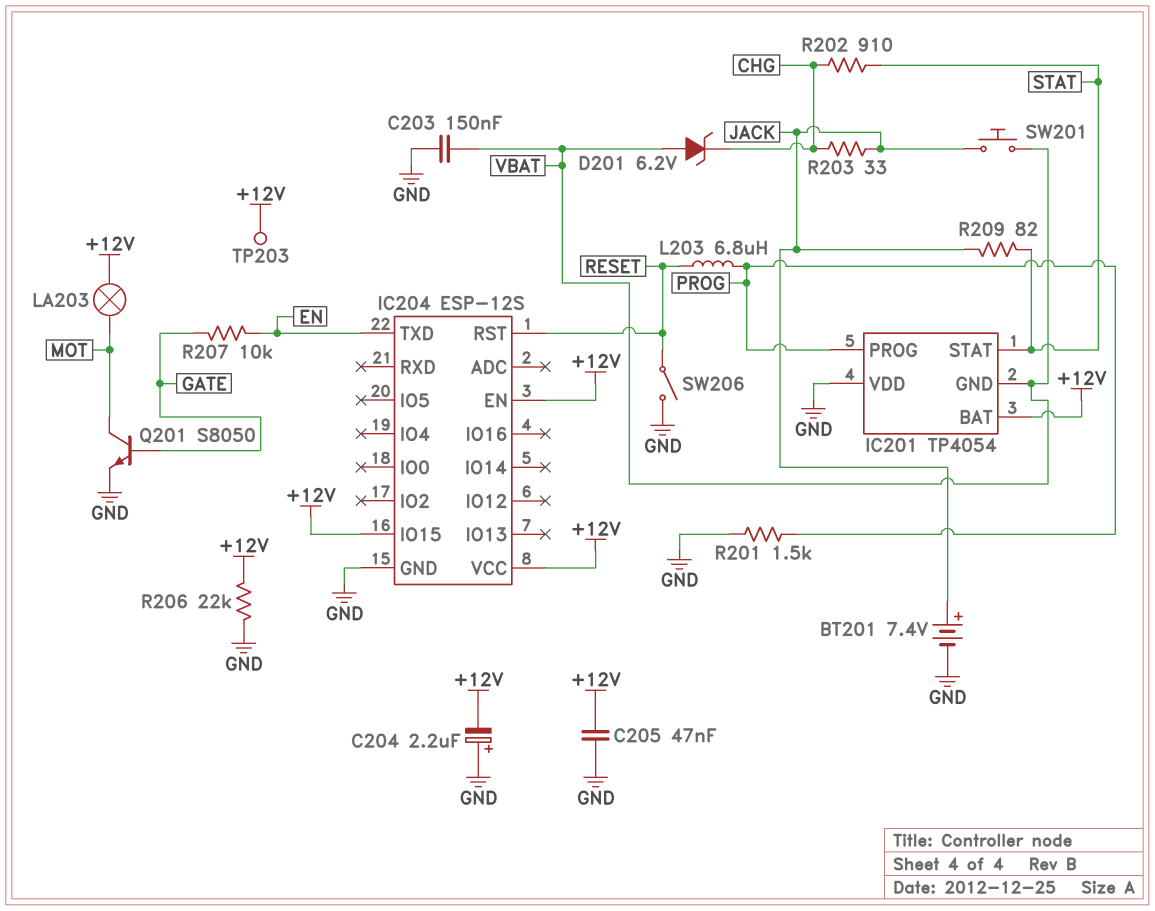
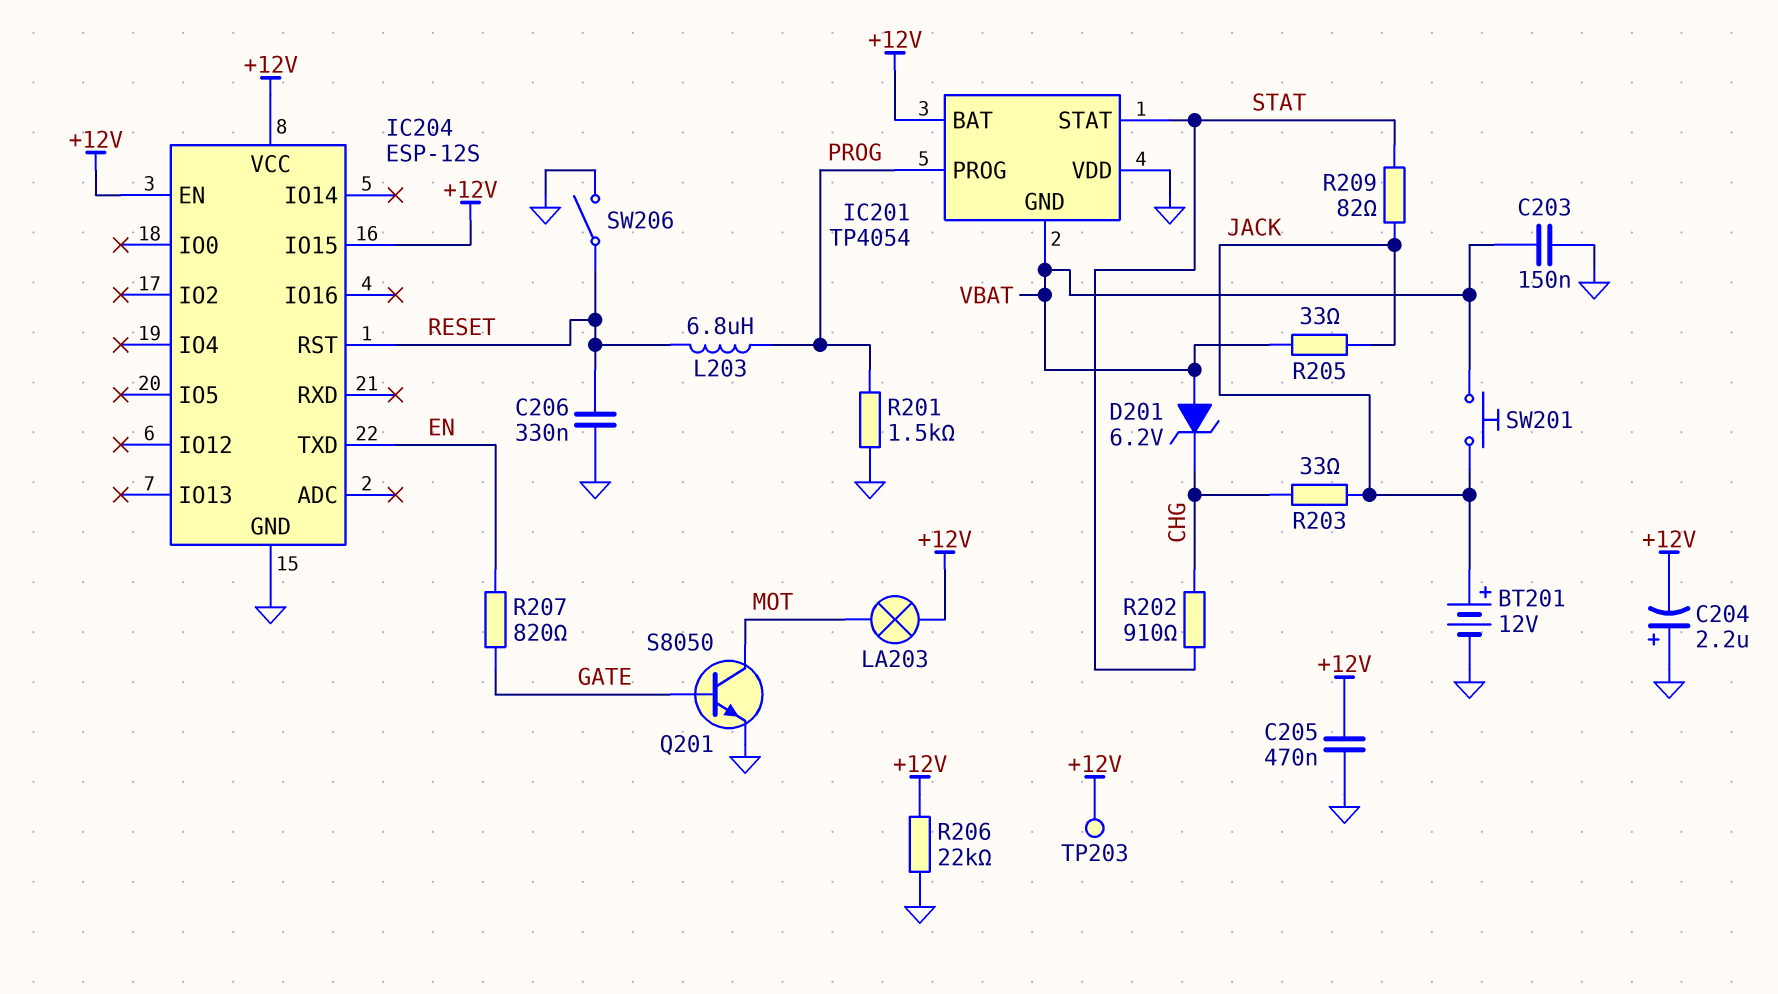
BT201: 7.4V (plus JACK, minus GND) -> 12V (plus JACK, minus GND)
C205: 47nF (+12V, GND) -> 470nF (+12V, GND)
C206: none -> 330nF (GND, RESET)
R205: none -> 33 (JACK, VBAT)
R207: 10k (EN, GATE) -> 820 (EN, GATE)

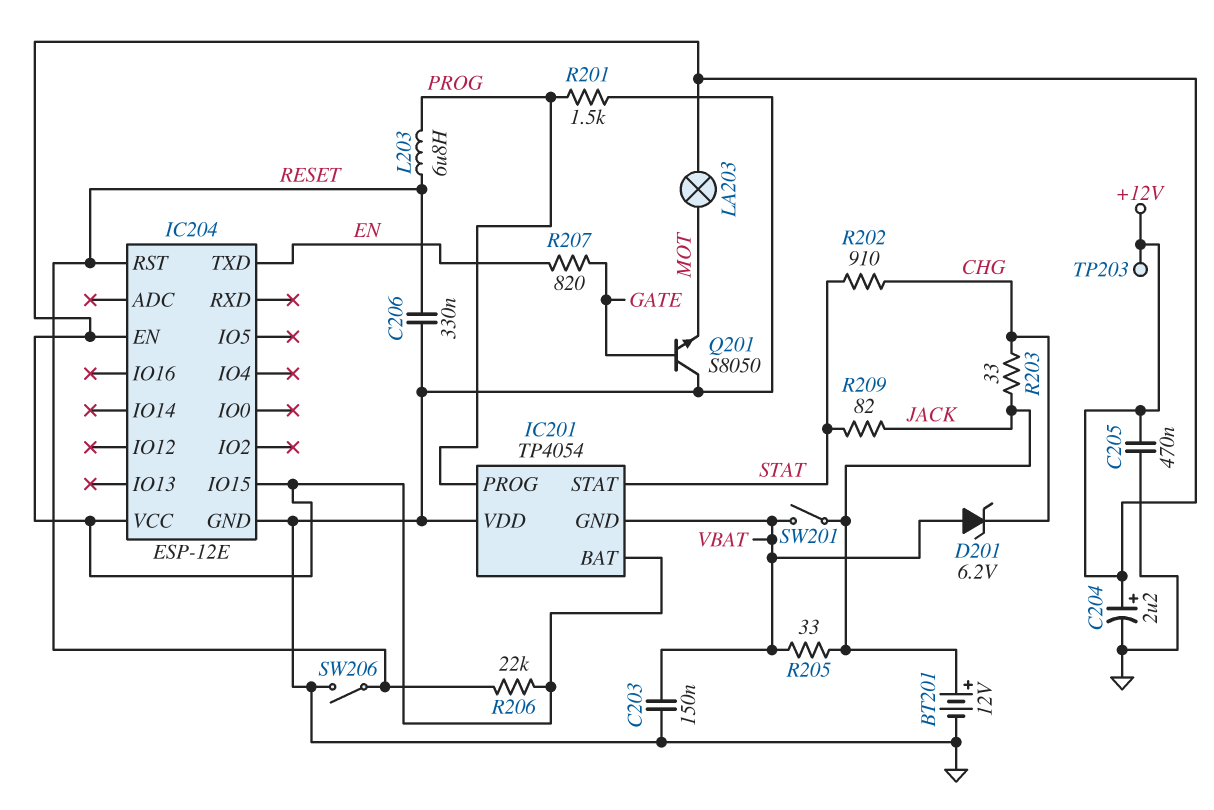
C204: 2.2uF (plus GND, minus +12V) -> 2.2uF (plus +12V, minus GND)
IC204: ESP-12S -> ESP-12E
Q201: NPN S8050 (B GATE, C MOT, E GND) -> NPN S8050 (B GATE, C GND, E MOT)
R206: 22k (+12V, GND) -> 22k (+12V, RESET)
SW201: button (JACK, VBAT) -> switch (JACK, VBAT)

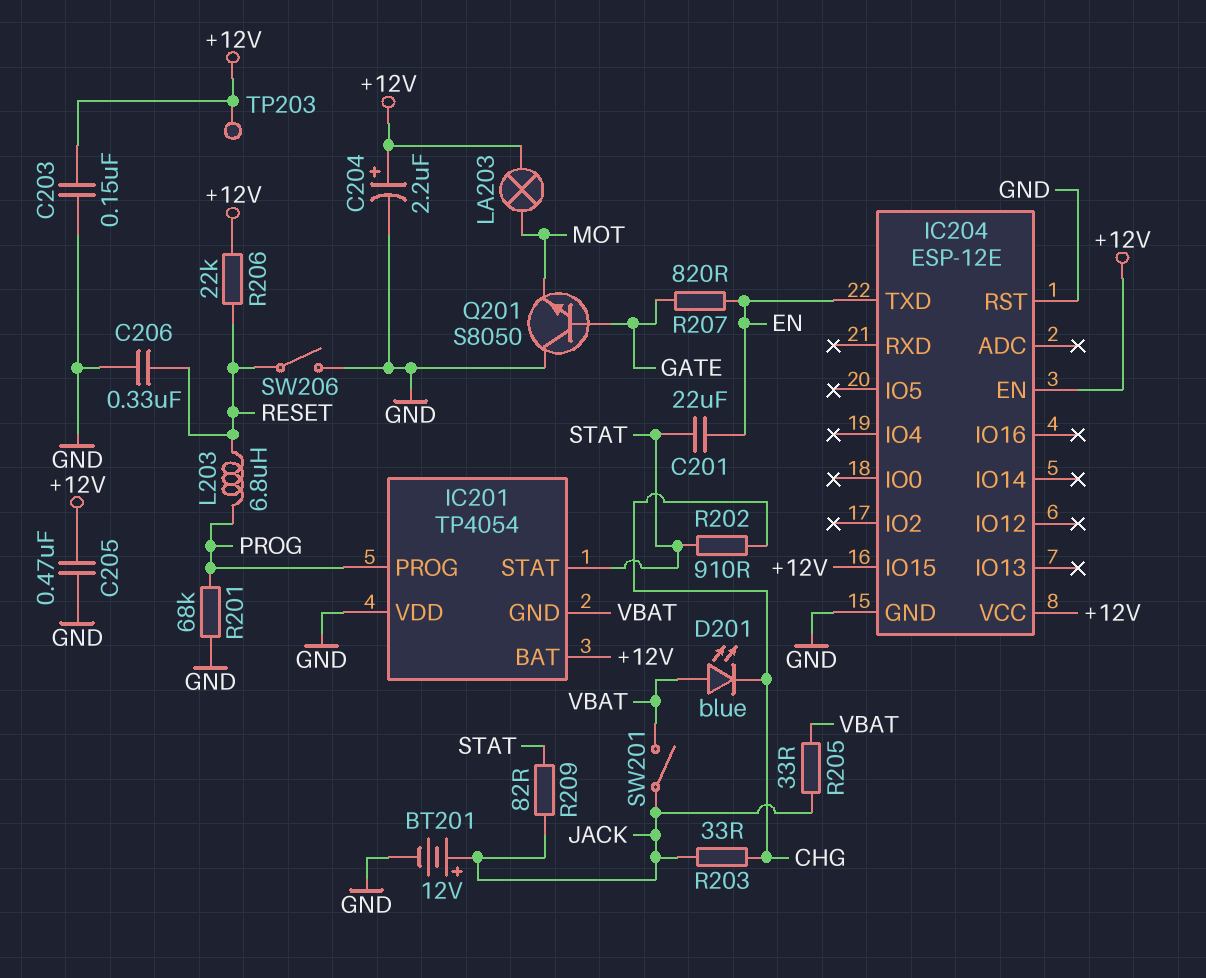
C201: none -> 22uF (EN, STAT)
C203: 150nF (GND, VBAT) -> 150nF (+12V, GND)
D201: zener 6.2V (A VBAT, K CHG) -> LED blue (A VBAT, K CHG)
IC204 pin RST: RESET -> GND
R201: 1.5k (GND, PROG) -> 68k (GND, PROG)

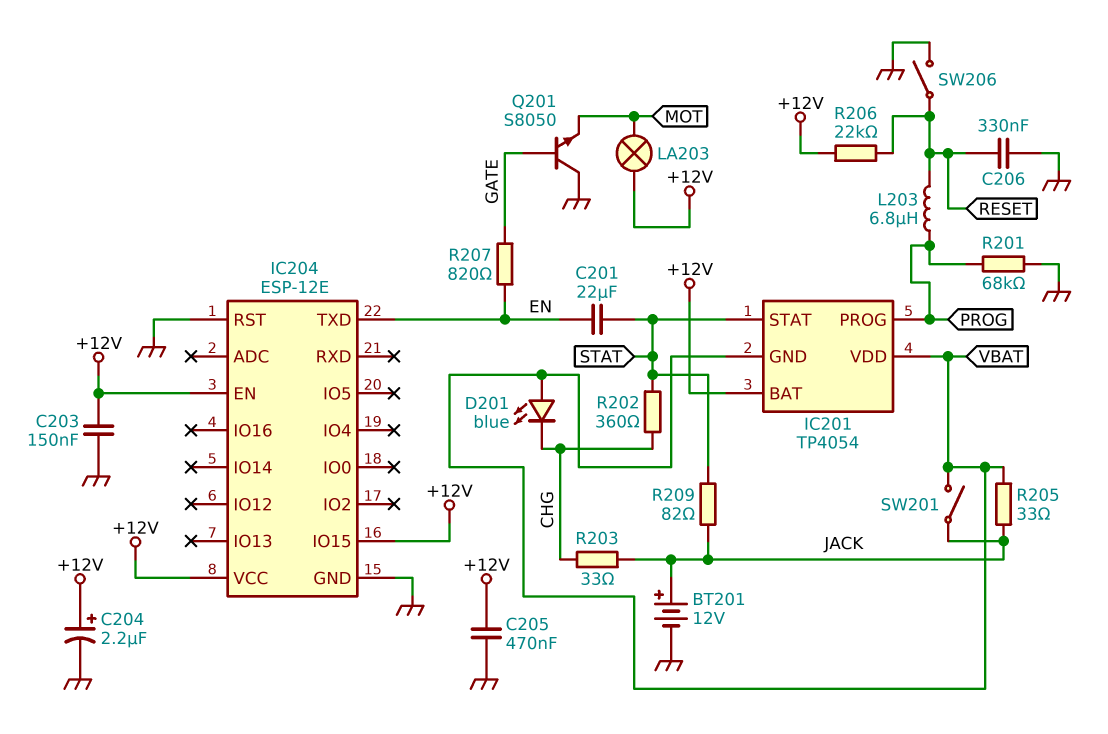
IC201 pin VDD: GND -> VBAT
R202: 910 (CHG, STAT) -> 360 (CHG, STAT)
TP203: test point (+12V) -> none

